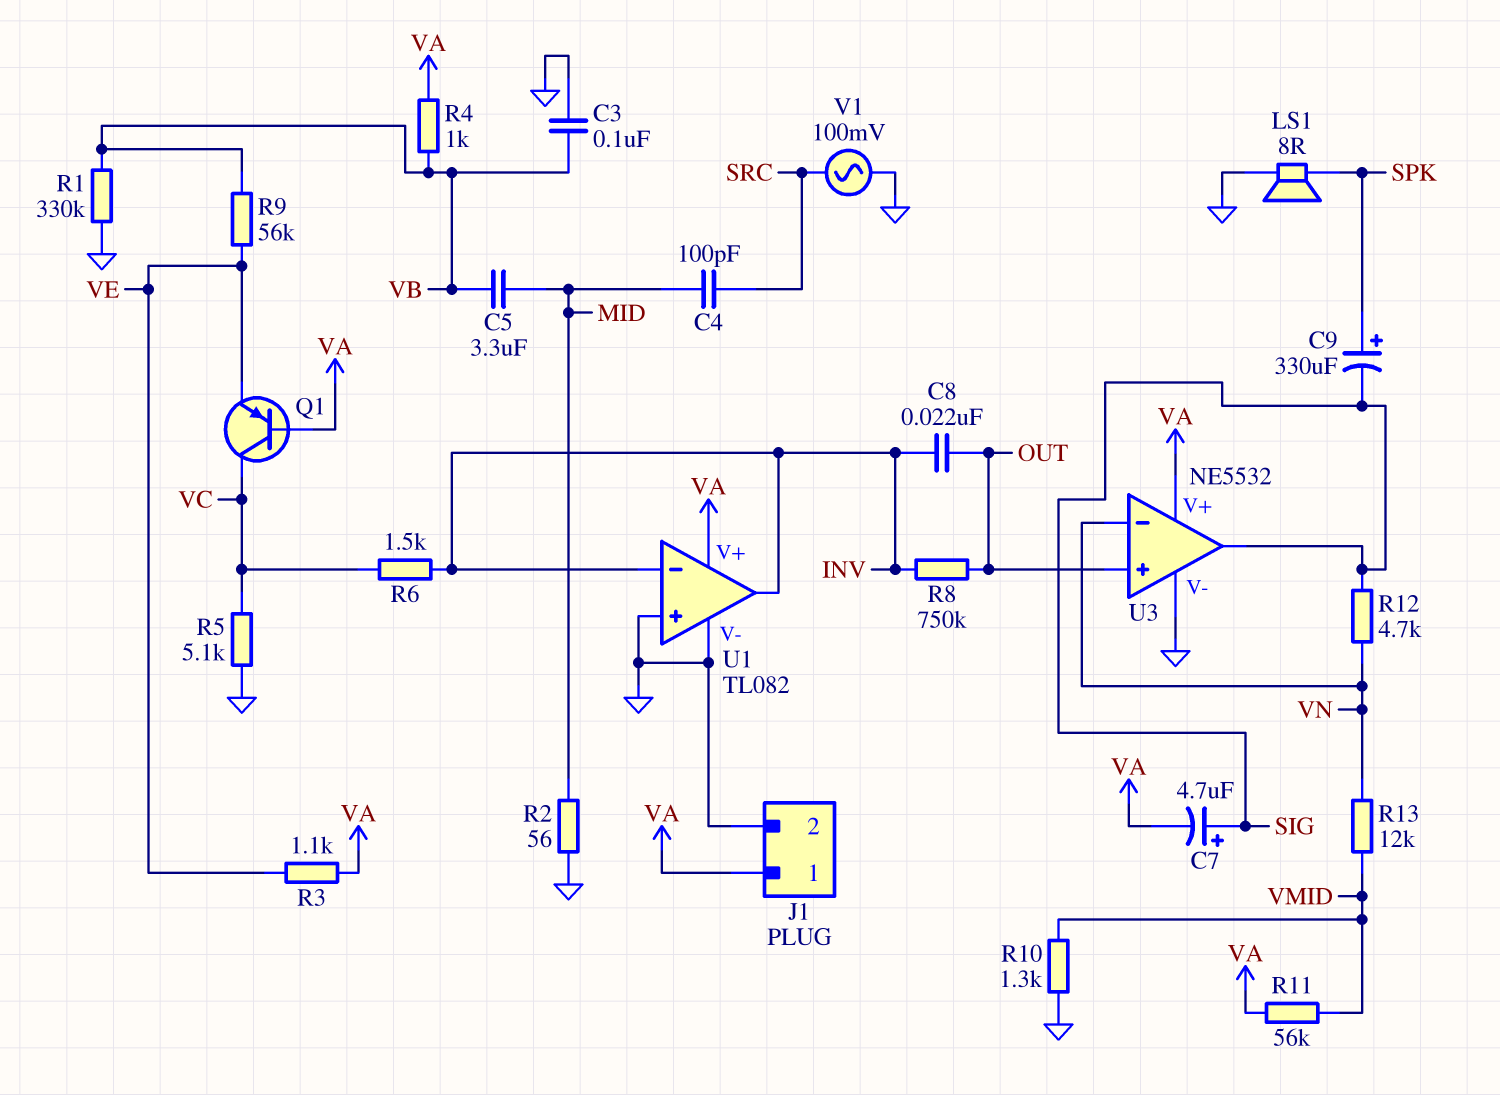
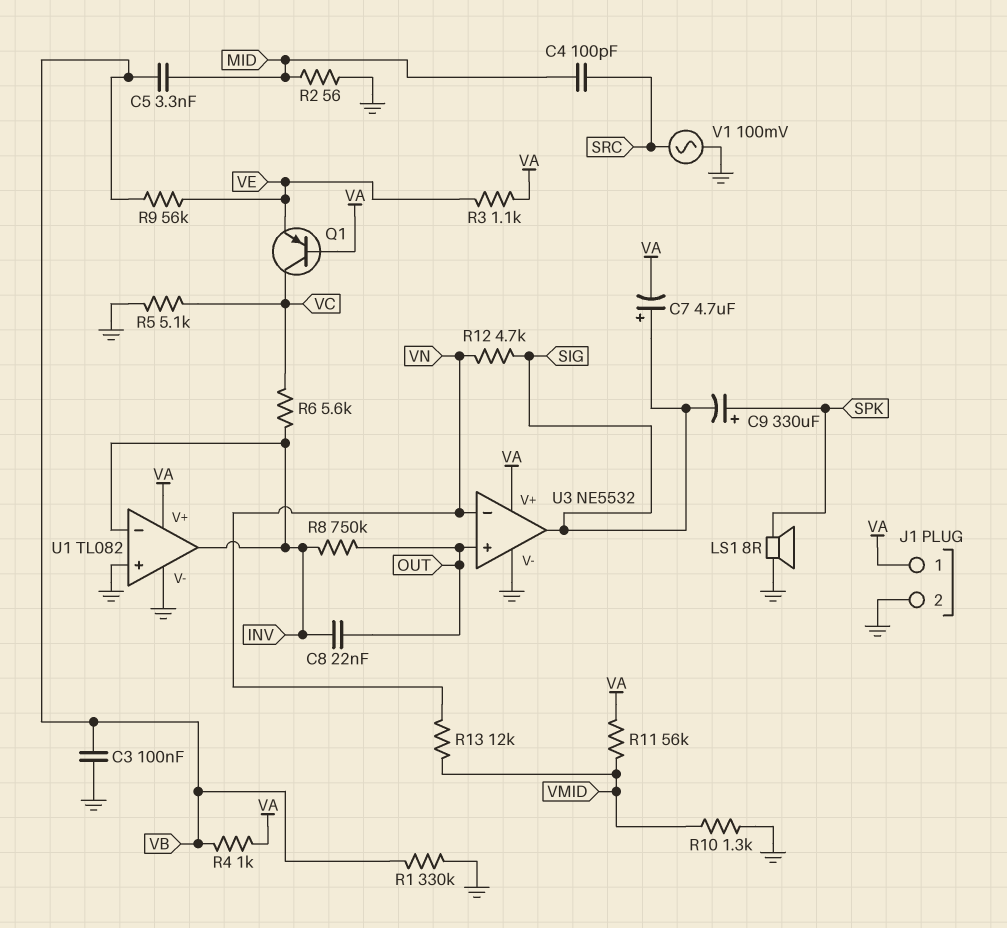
C5: 3.3uF (MID, VB) -> 3.3nF (MID, VB)
R6: 1.5k (INV, VC) -> 5.6k (INV, VC)

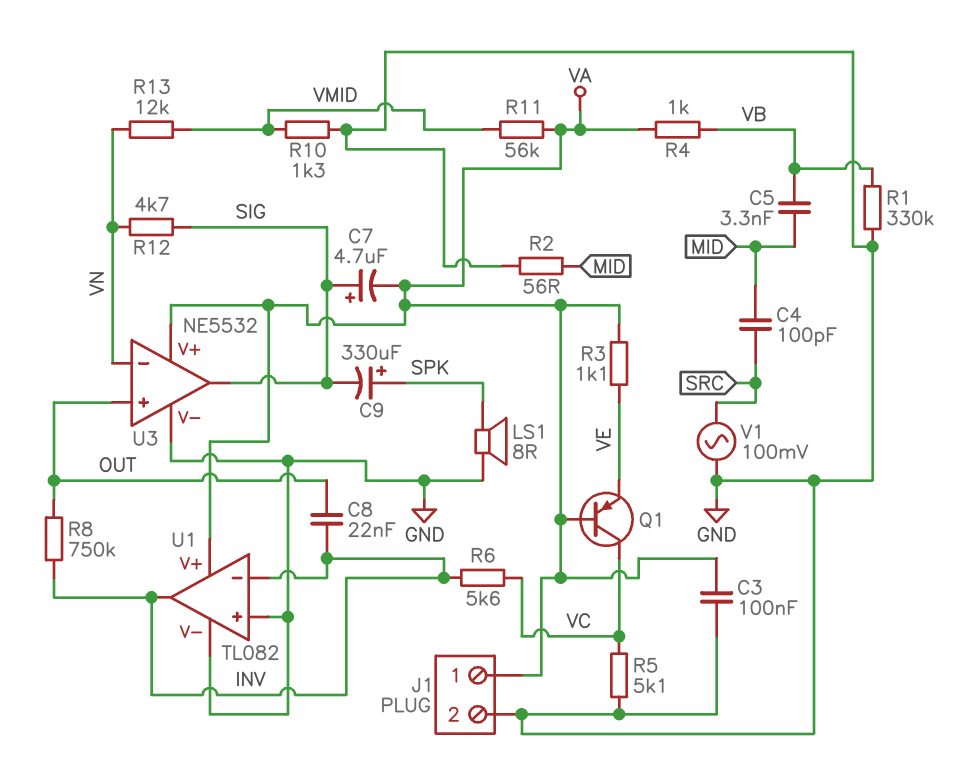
C3: 100nF (GND, VB) -> 100nF (GND, VA)
R9: 56k (VB, VE) -> none

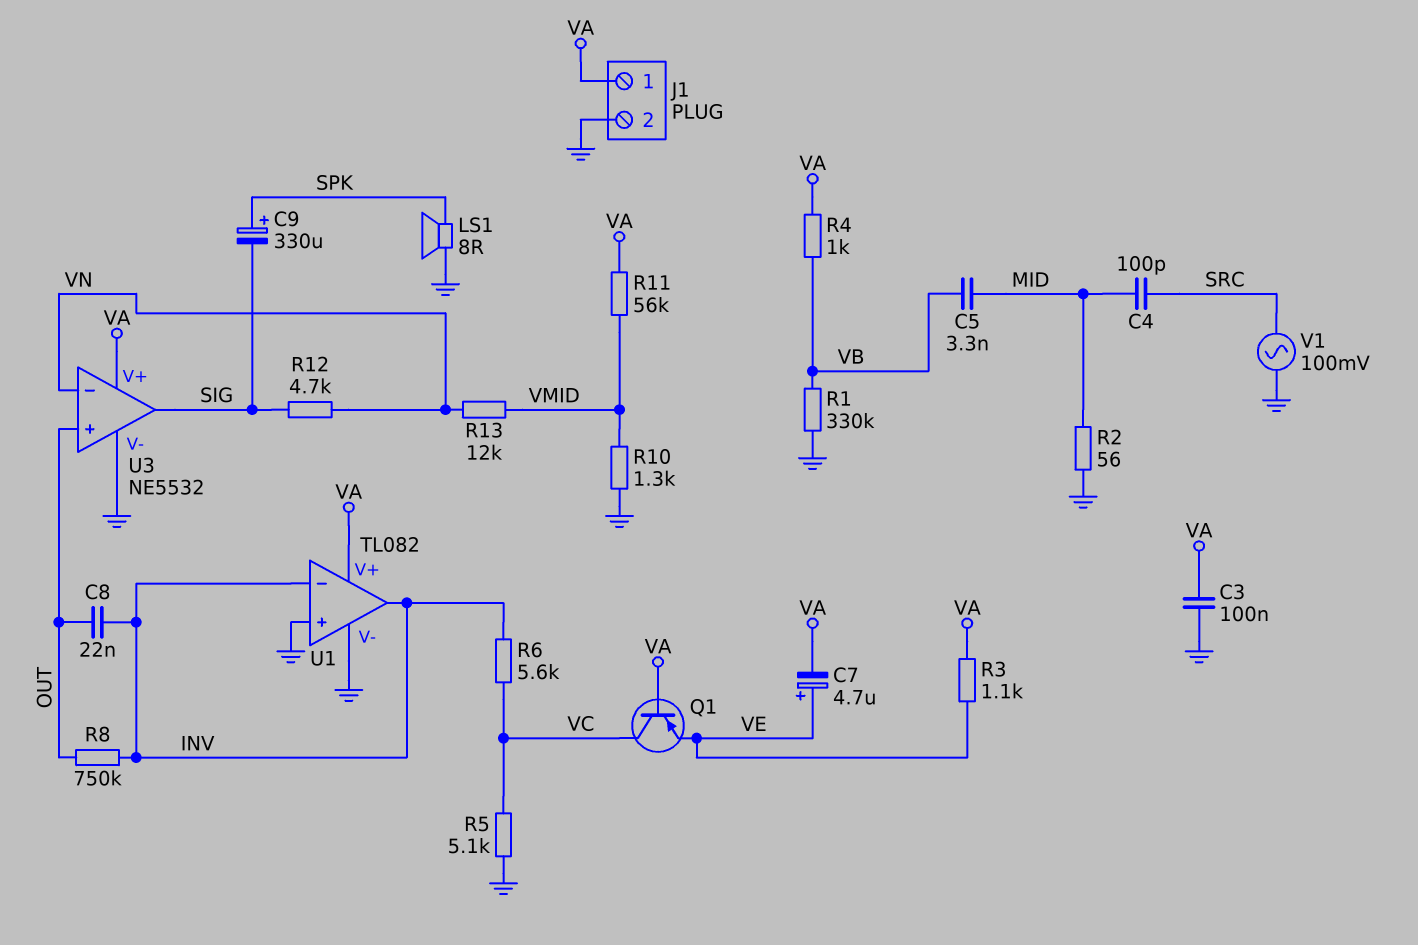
C7: 4.7uF (plus SIG, minus VA) -> 4.7uF (plus VE, minus VA)

